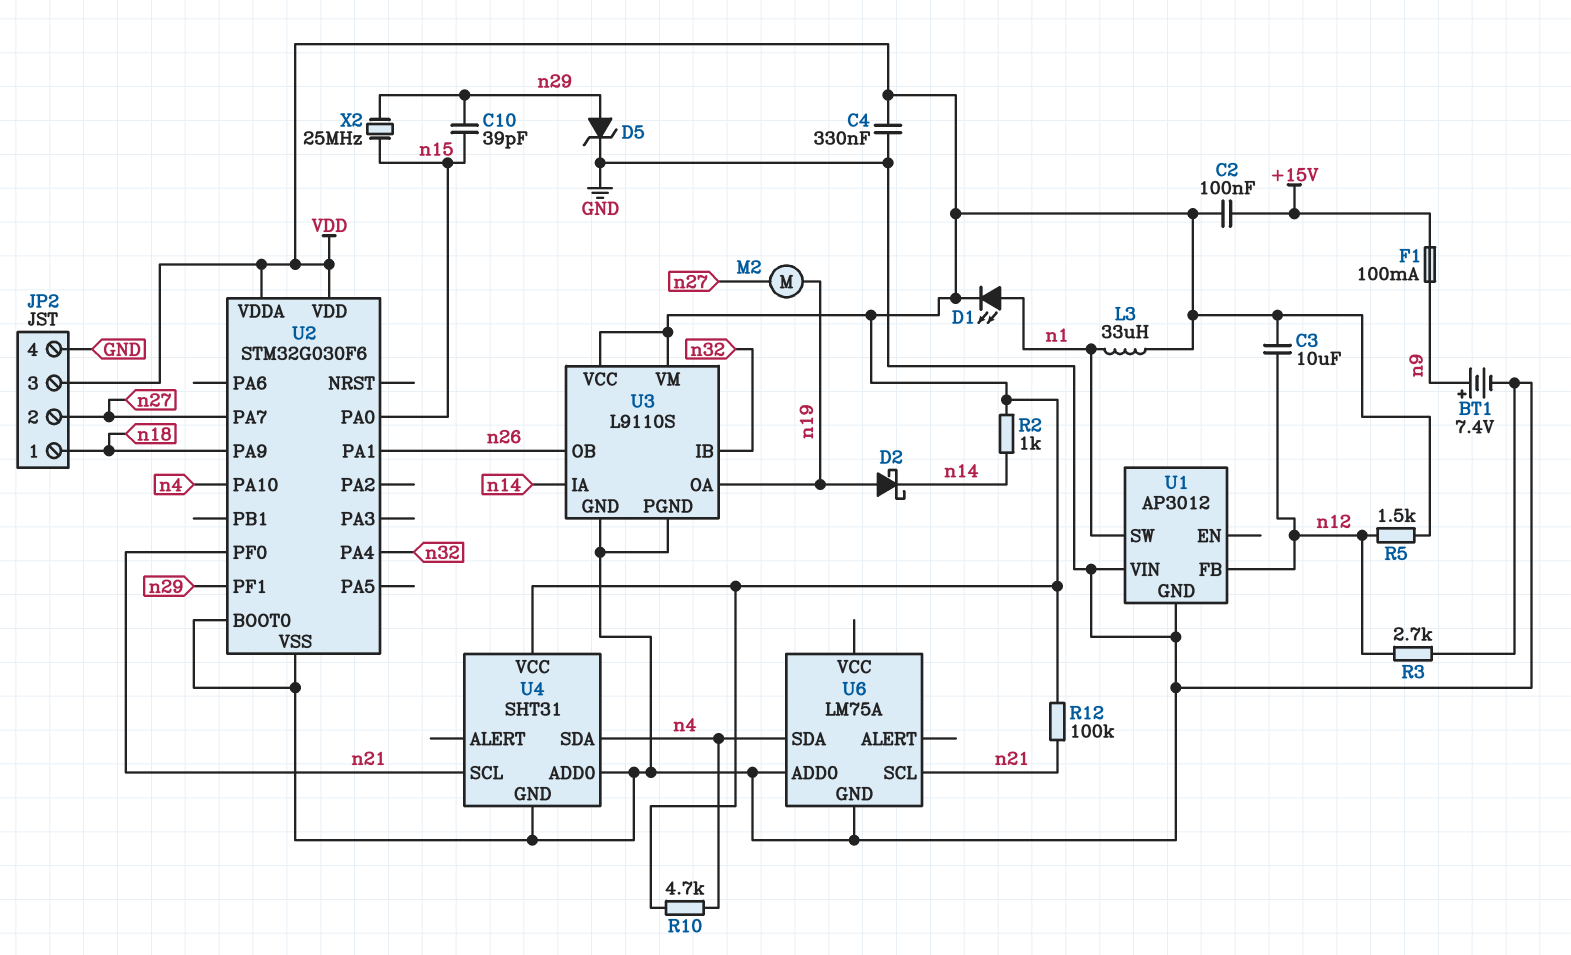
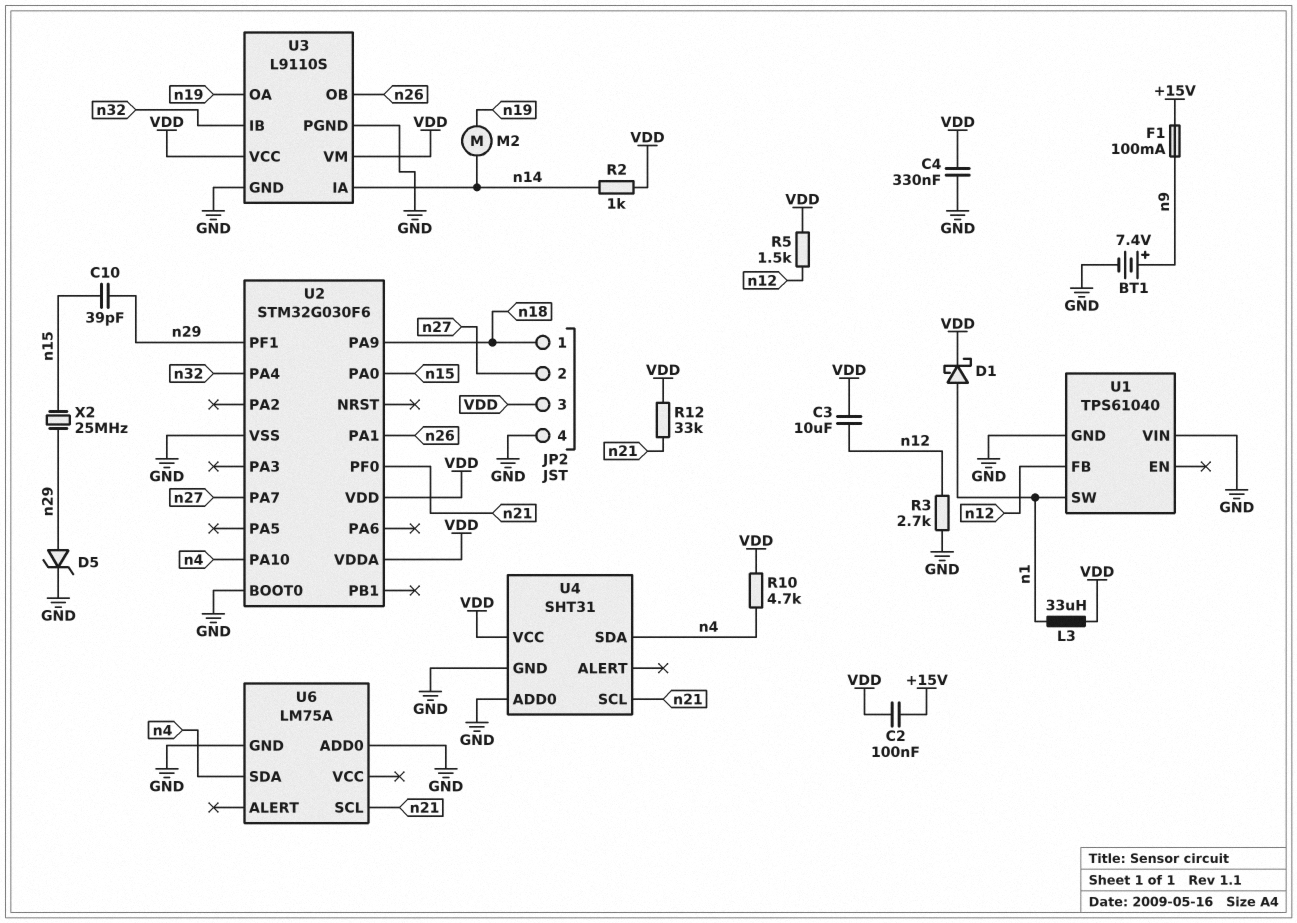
D1: LED (A n1, K VDD) -> schottky (A n1, K VDD)
D2: schottky (A n19, K n14) -> none
M2: motor (n19, n27) -> motor (n14, n19)
R12: 100k (VDD, n21) -> 33k (VDD, n21)
U1: AP3012 -> TPS61040

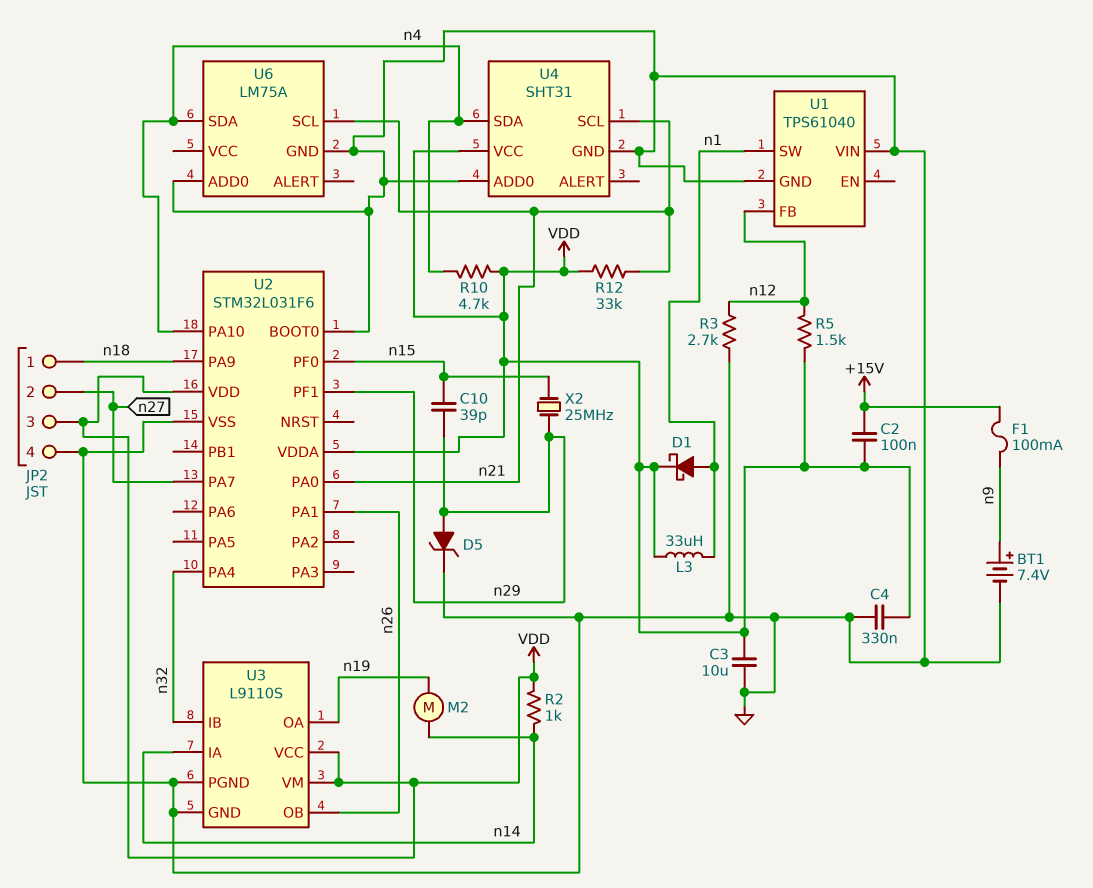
C3: 10uF (VDD, n12) -> 10uF (GND, VDD)
U2: STM32G030F6 -> STM32L031F6
U2 pin PA0: n15 -> n21
U2 pin PF0: n21 -> n15

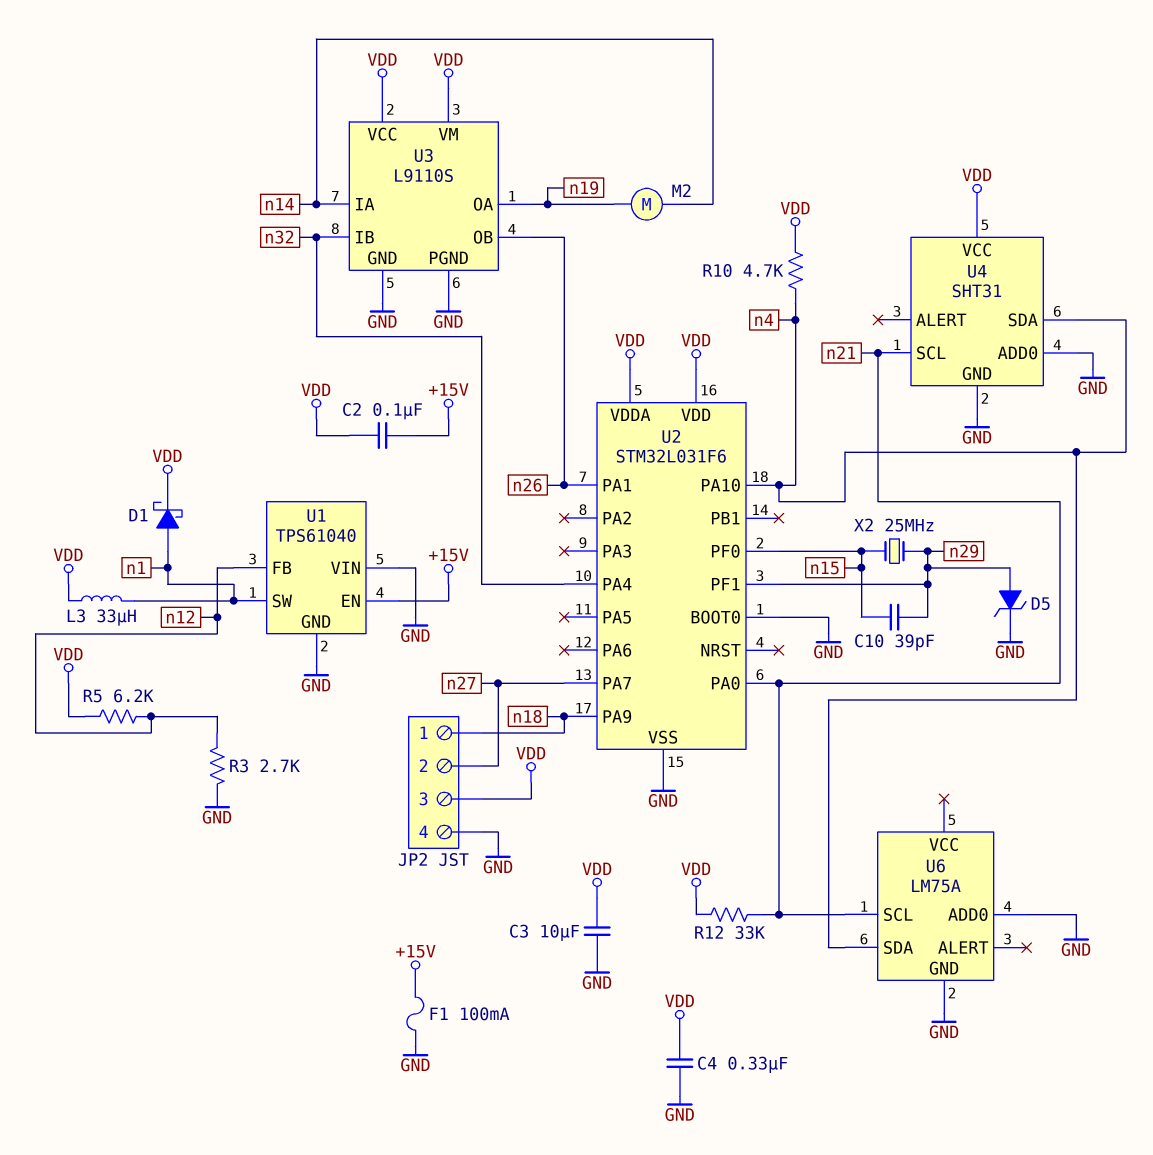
BT1: 7.4V (plus n9, minus GND) -> none
F1: 100mA (+15V, n9) -> 100mA (+15V, GND)
R2: 1k (VDD, n14) -> none
R5: 1.5k (VDD, n12) -> 6.2k (VDD, n12)
U1 pin EN: none -> +15V

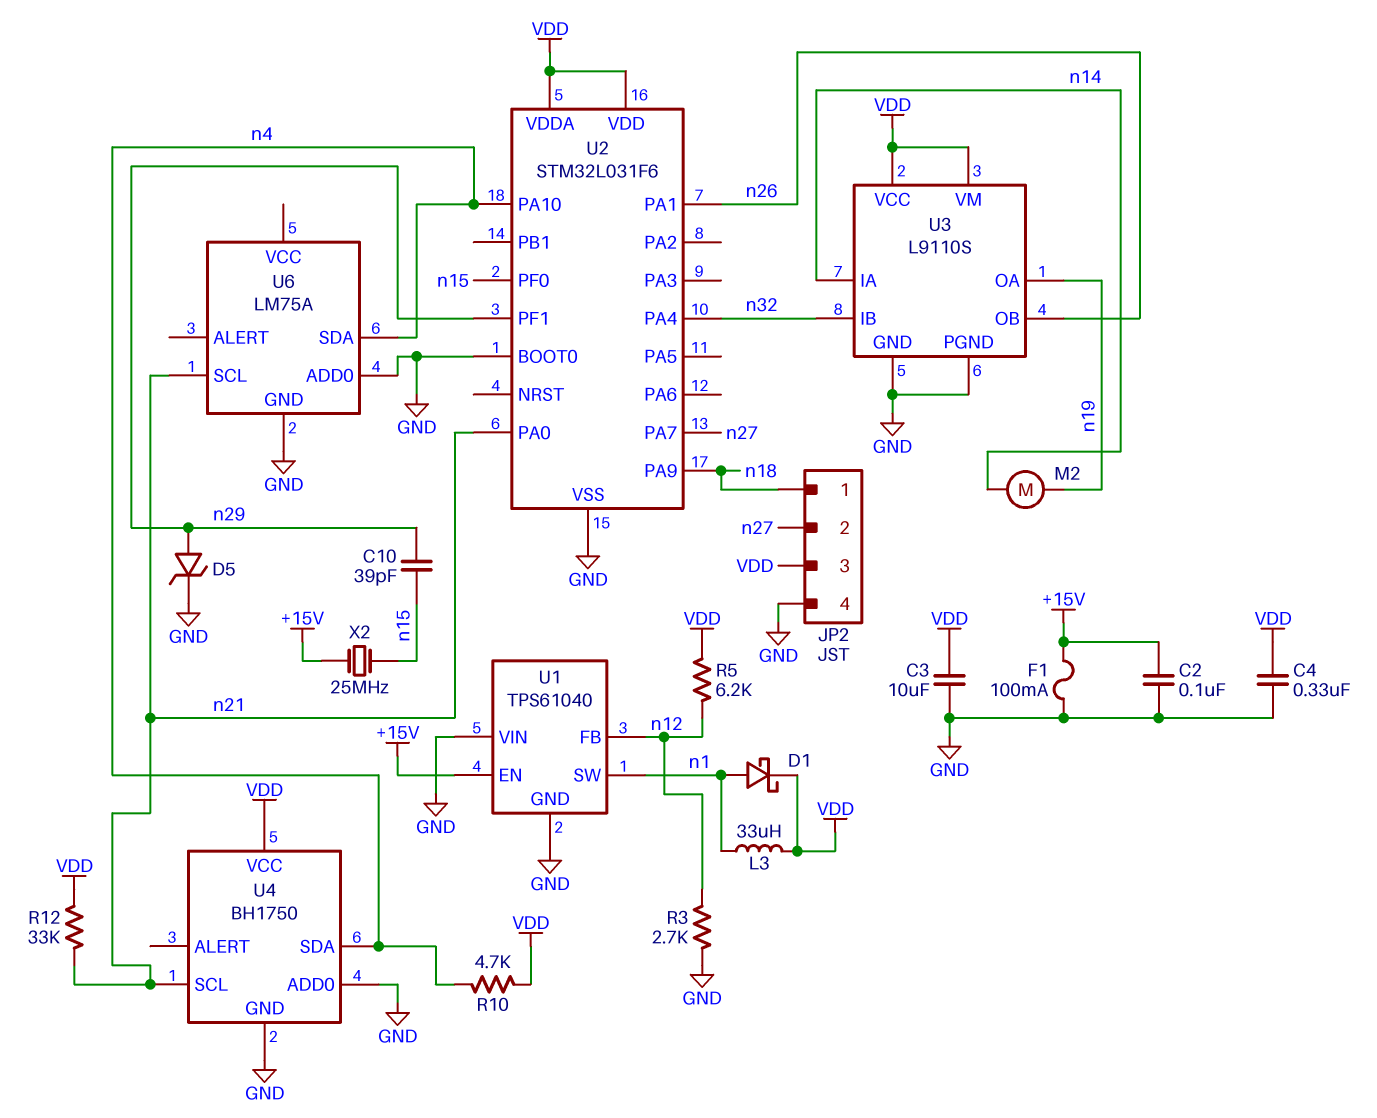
C2: 100nF (+15V, VDD) -> 100nF (+15V, GND)
U4: SHT31 -> BH1750
X2: 25MHz (n15, n29) -> 25MHz (+15V, n15)

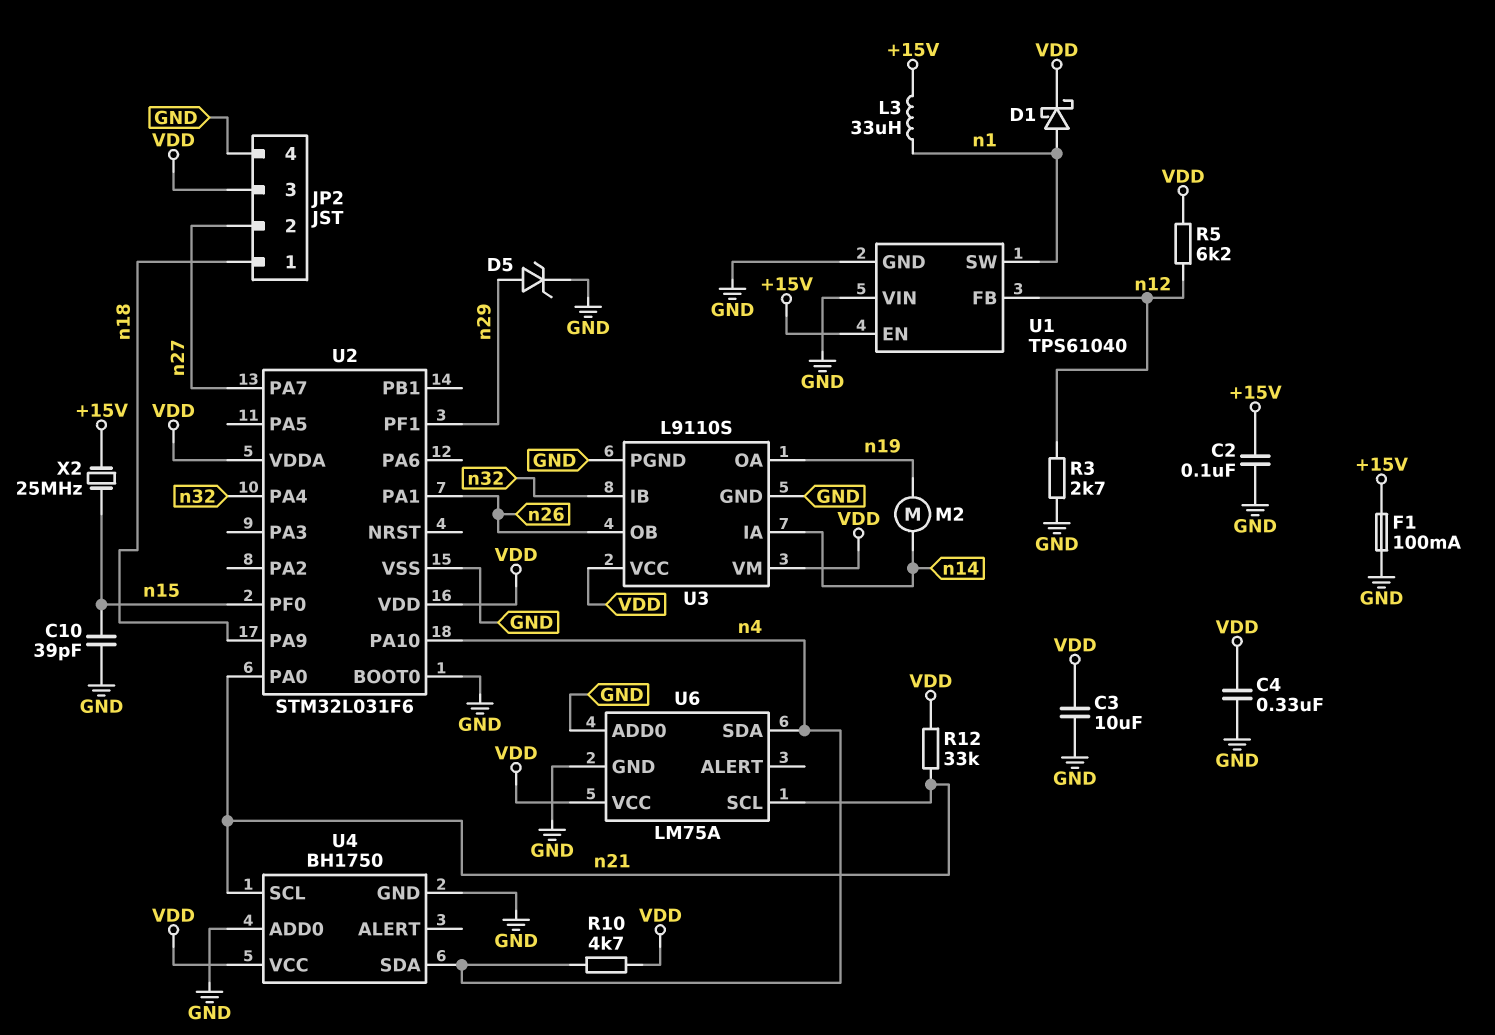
C10: 39pF (n15, n29) -> 39pF (GND, n15)
L3: 33uH (VDD, n1) -> 33uH (+15V, n1)
U6 pin VCC: none -> VDD

